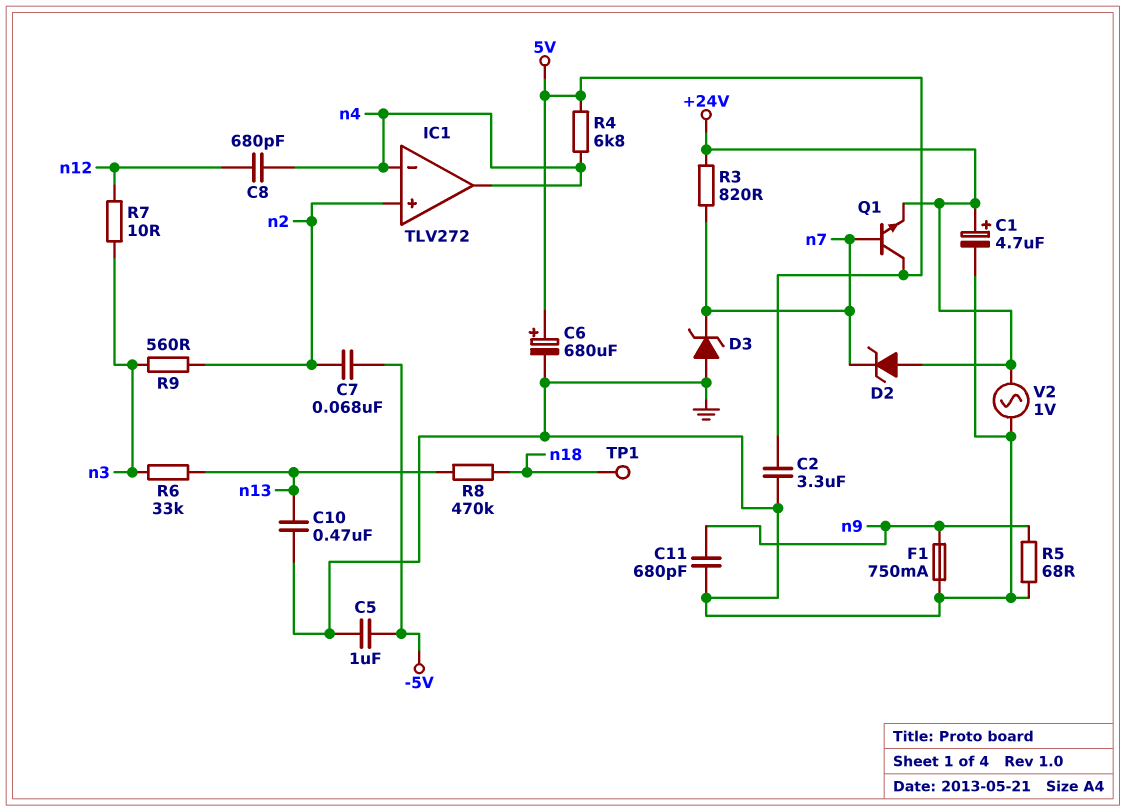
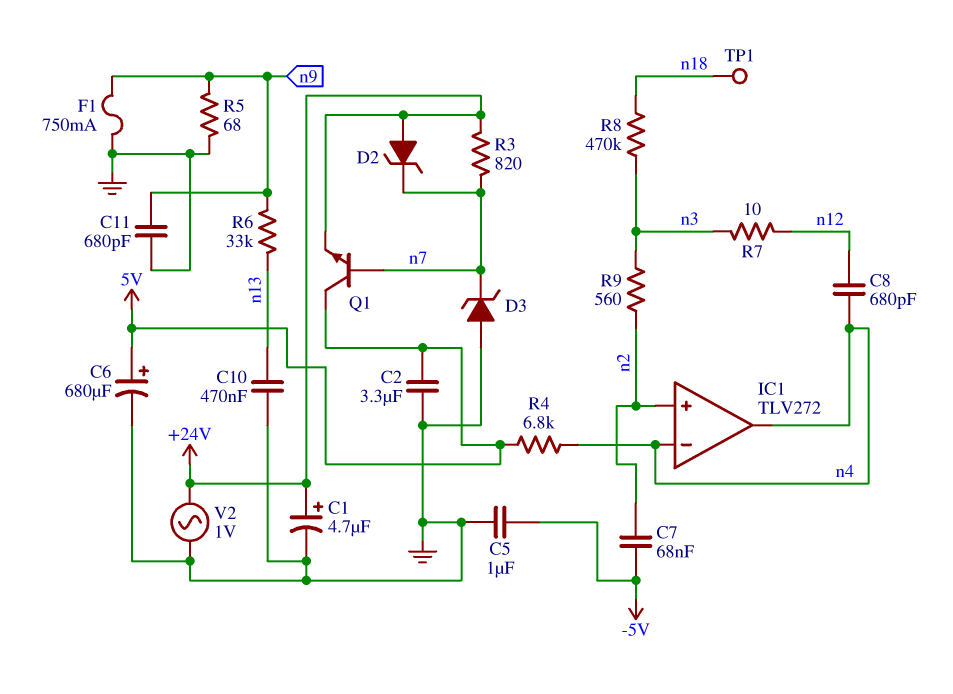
R6: 33k (n3, n13) -> 33k (n9, n13)
R8: 470k (n13, n18) -> 470k (n3, n18)

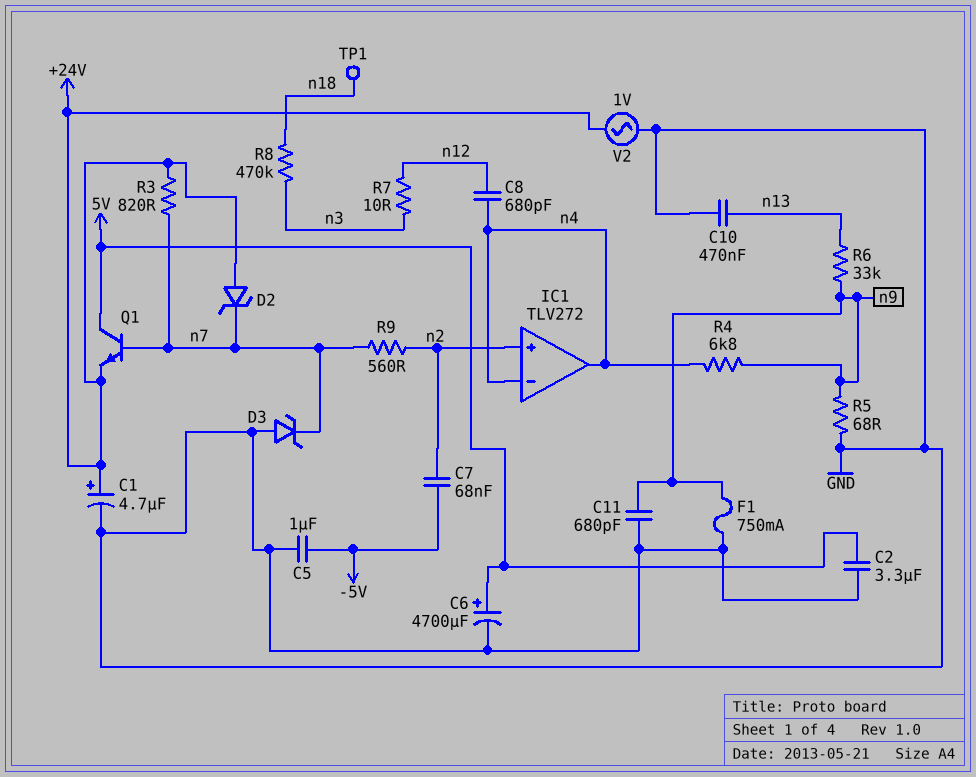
C6: 680uF (plus 5V, minus GND) -> 4700uF (plus 5V, minus GND)
R4: 6.8k (5V, n4) -> 6.8k (n4, n9)
R9: 560 (n2, n3) -> 560 (n2, n7)

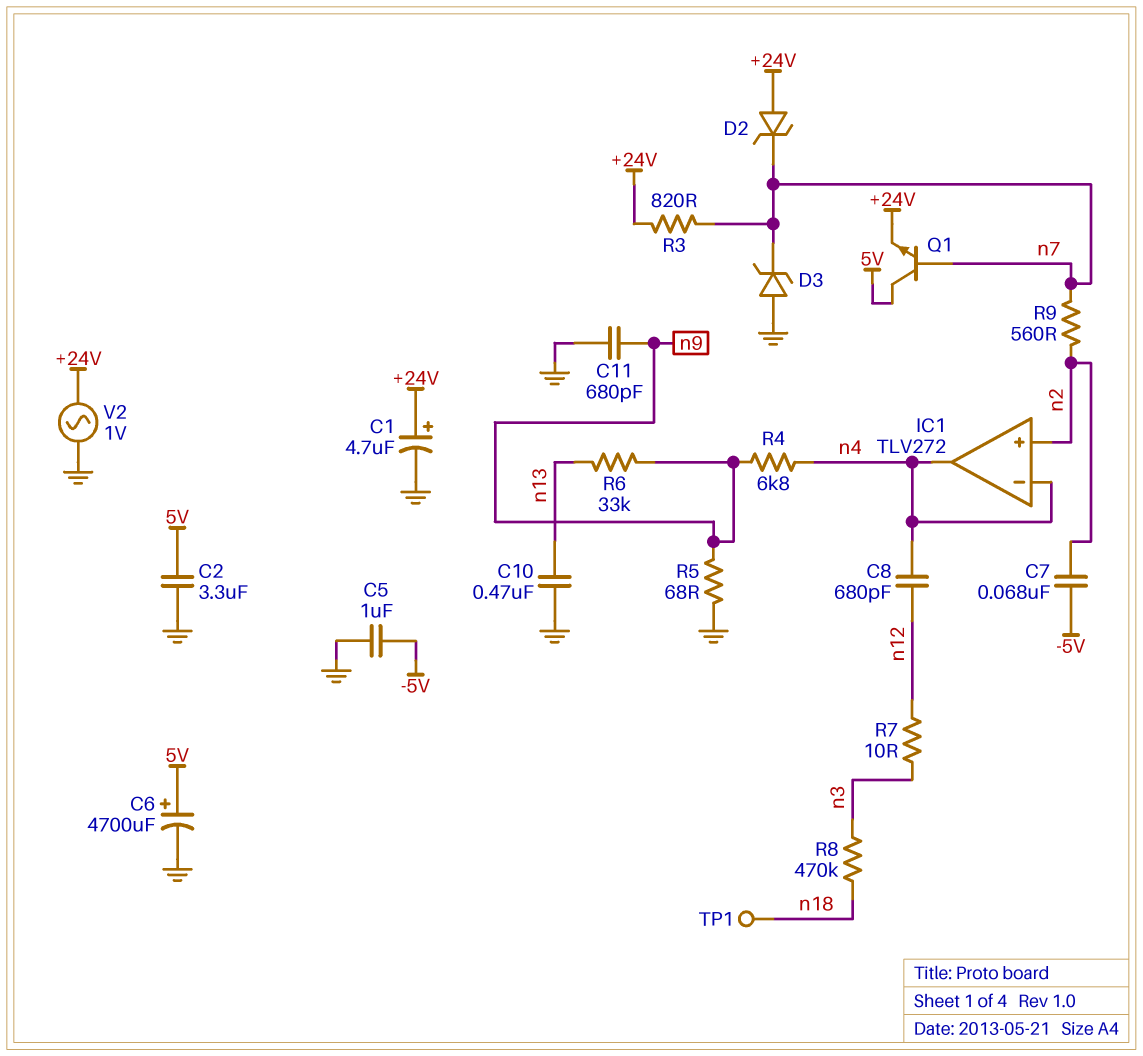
F1: 750mA (GND, n9) -> none

